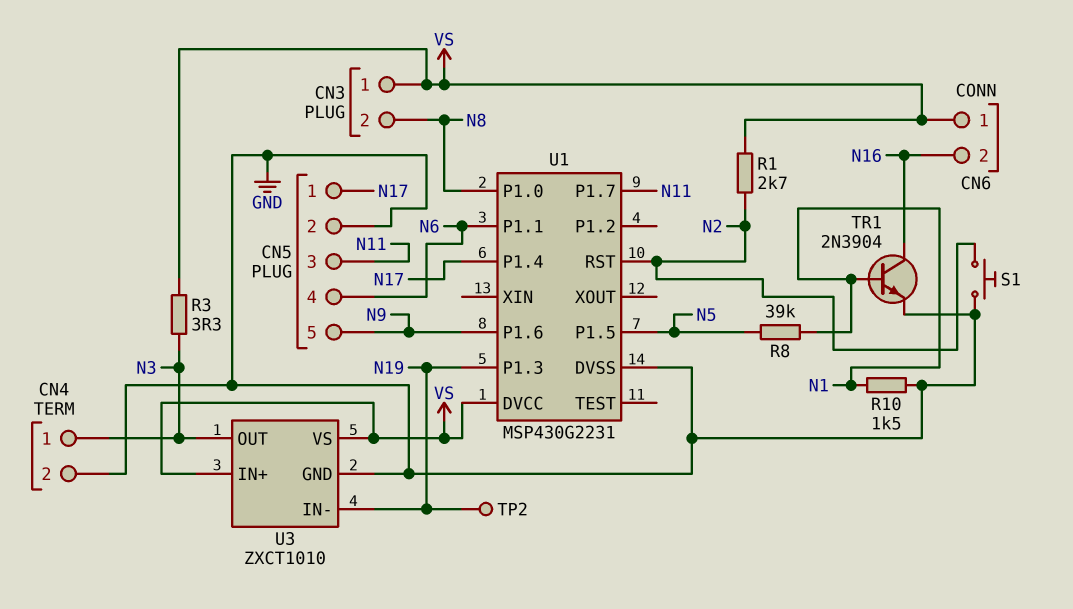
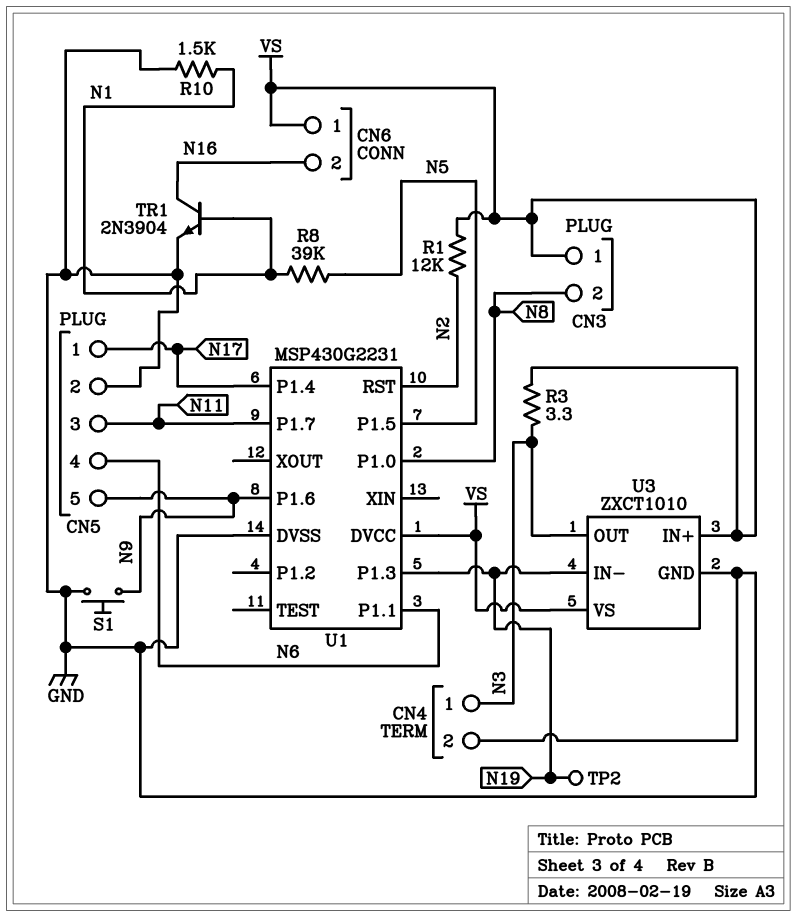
R1: 2.7k (N2, VS) -> 12k (N2, VS)
S1: button (GND, N2) -> button (GND, N9)

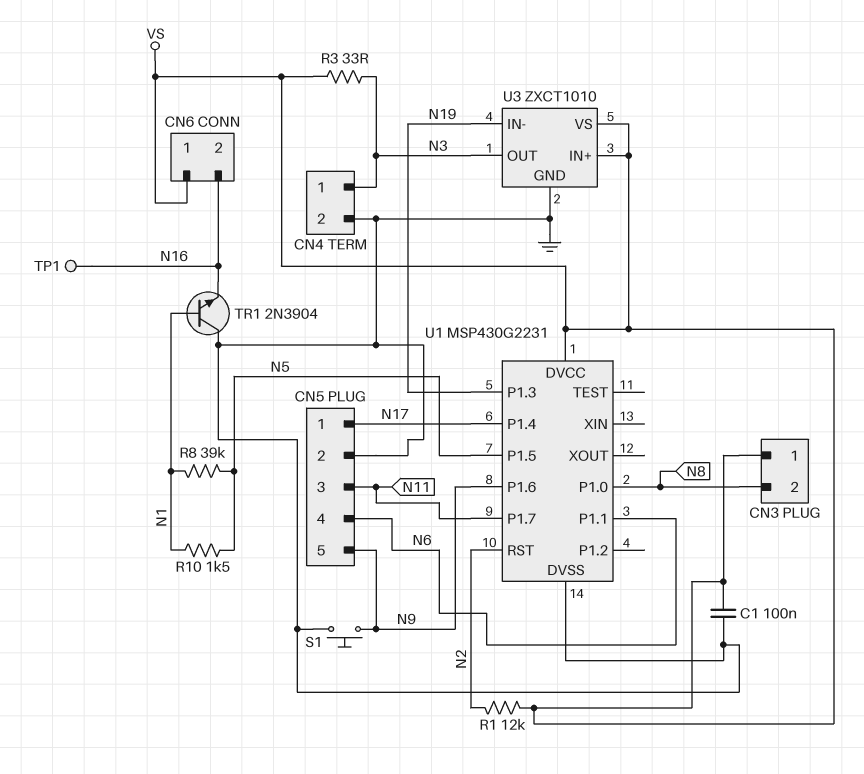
C1: none -> 100nF (GND, VS)
R3: 3.3 (N3, VS) -> 33 (N3, VS)
R10: 1.5k (GND, N1) -> 1.5k (N1, N5)
TP1: none -> test point (N16)
TP2: test point (N19) -> none
TR1: NPN 2N3904 (B N1, C N16, E GND) -> NPN 2N3904 (B N1, C GND, E N16)

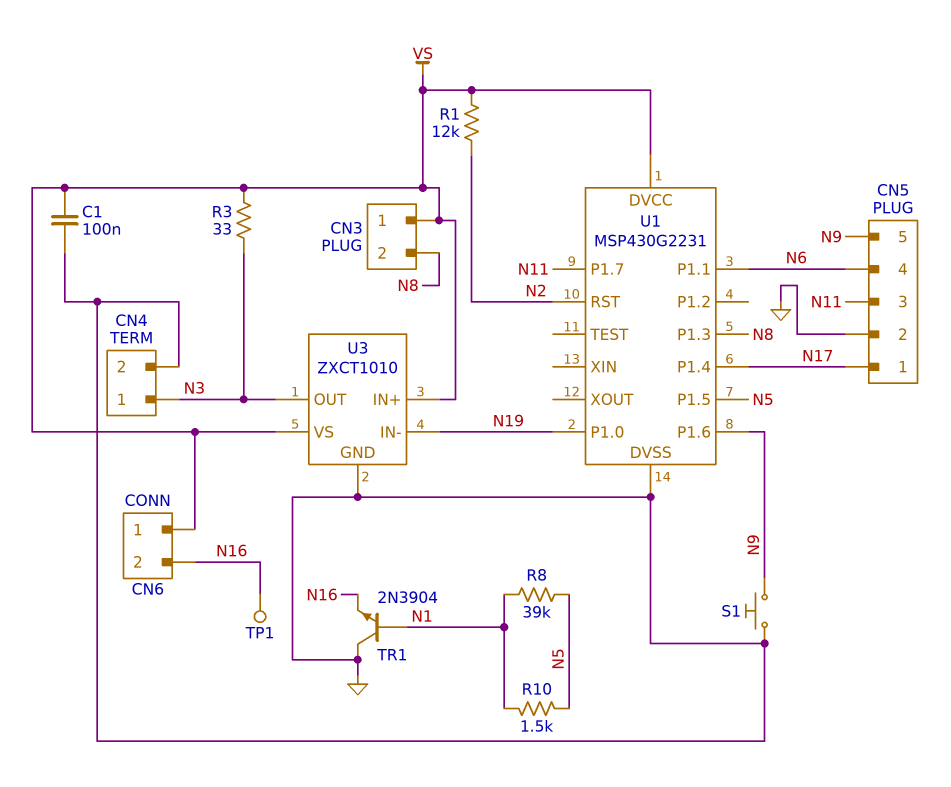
U1 pin P1.0: N8 -> N19
U1 pin P1.3: N19 -> N8

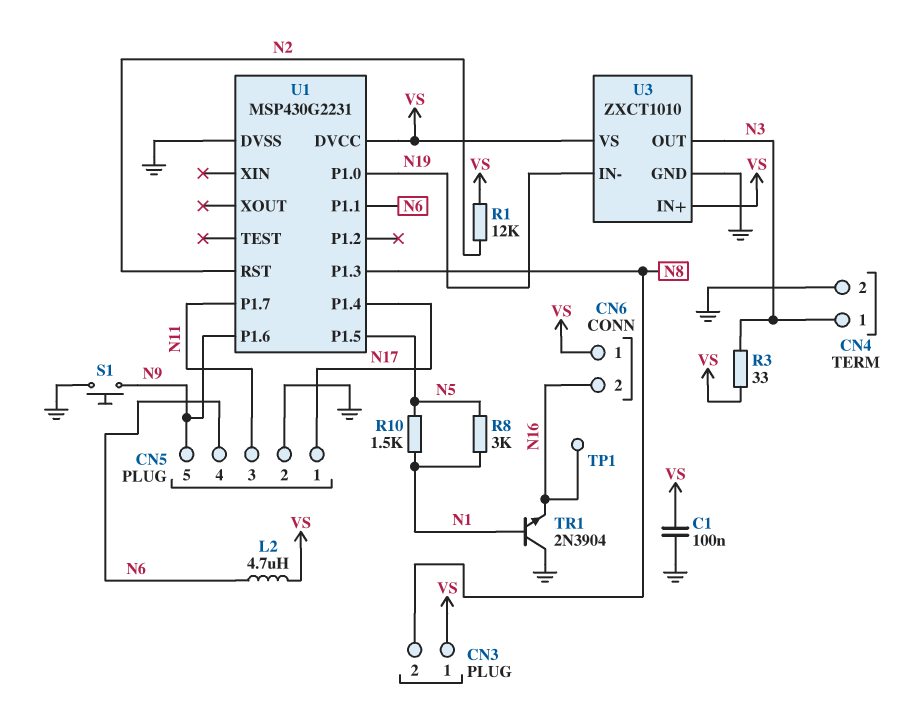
L2: none -> 4.7uH (N6, VS)
R8: 39k (N1, N5) -> 3k (N1, N5)

